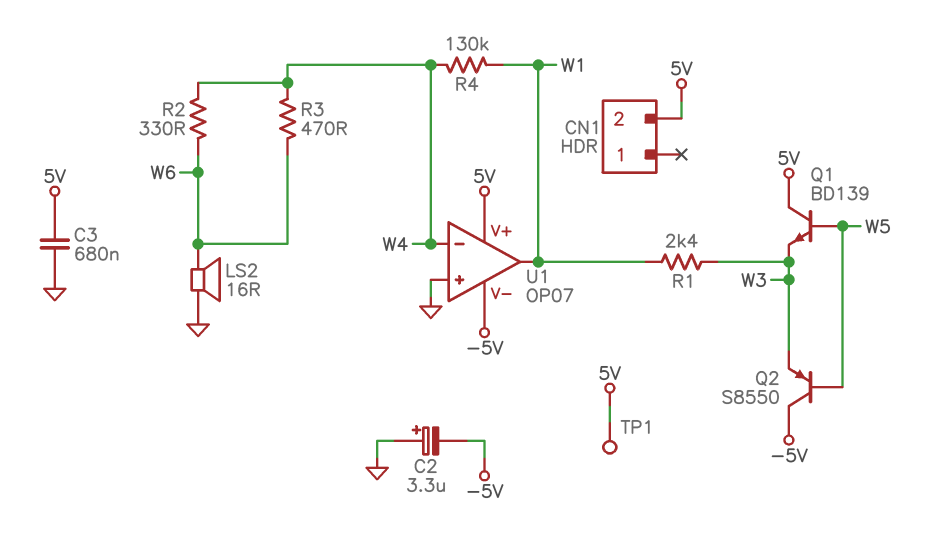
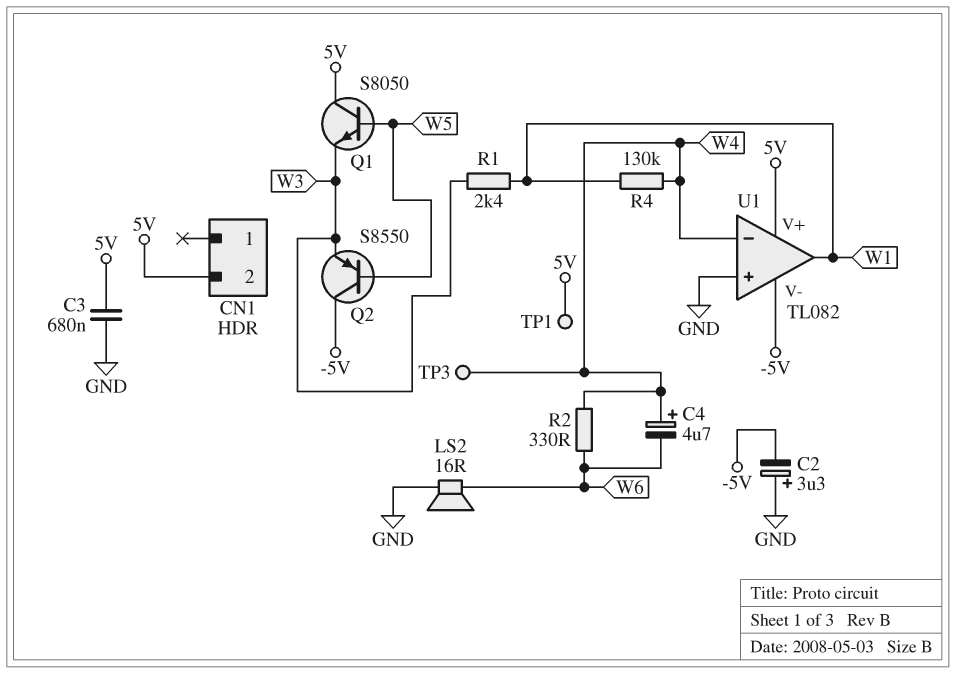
C4: none -> 4.7uF (plus W4, minus W6)
Q1: NPN BD139 (B W5, C 5V, E W3) -> NPN S8050 (B W5, C 5V, E W3)
R3: 470 (W4, W6) -> none
TP3: none -> test point (W4)
U1: OP07 -> TL082

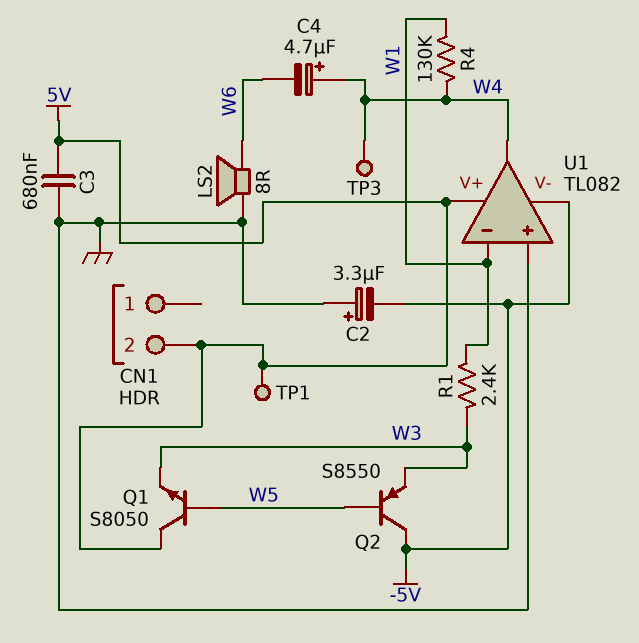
LS2: speaker 16R (GND, W6) -> speaker 8R (GND, W6)
R2: 330 (W4, W6) -> none
U1 pin in-: W4 -> W1
U1 pin out: W1 -> W4

